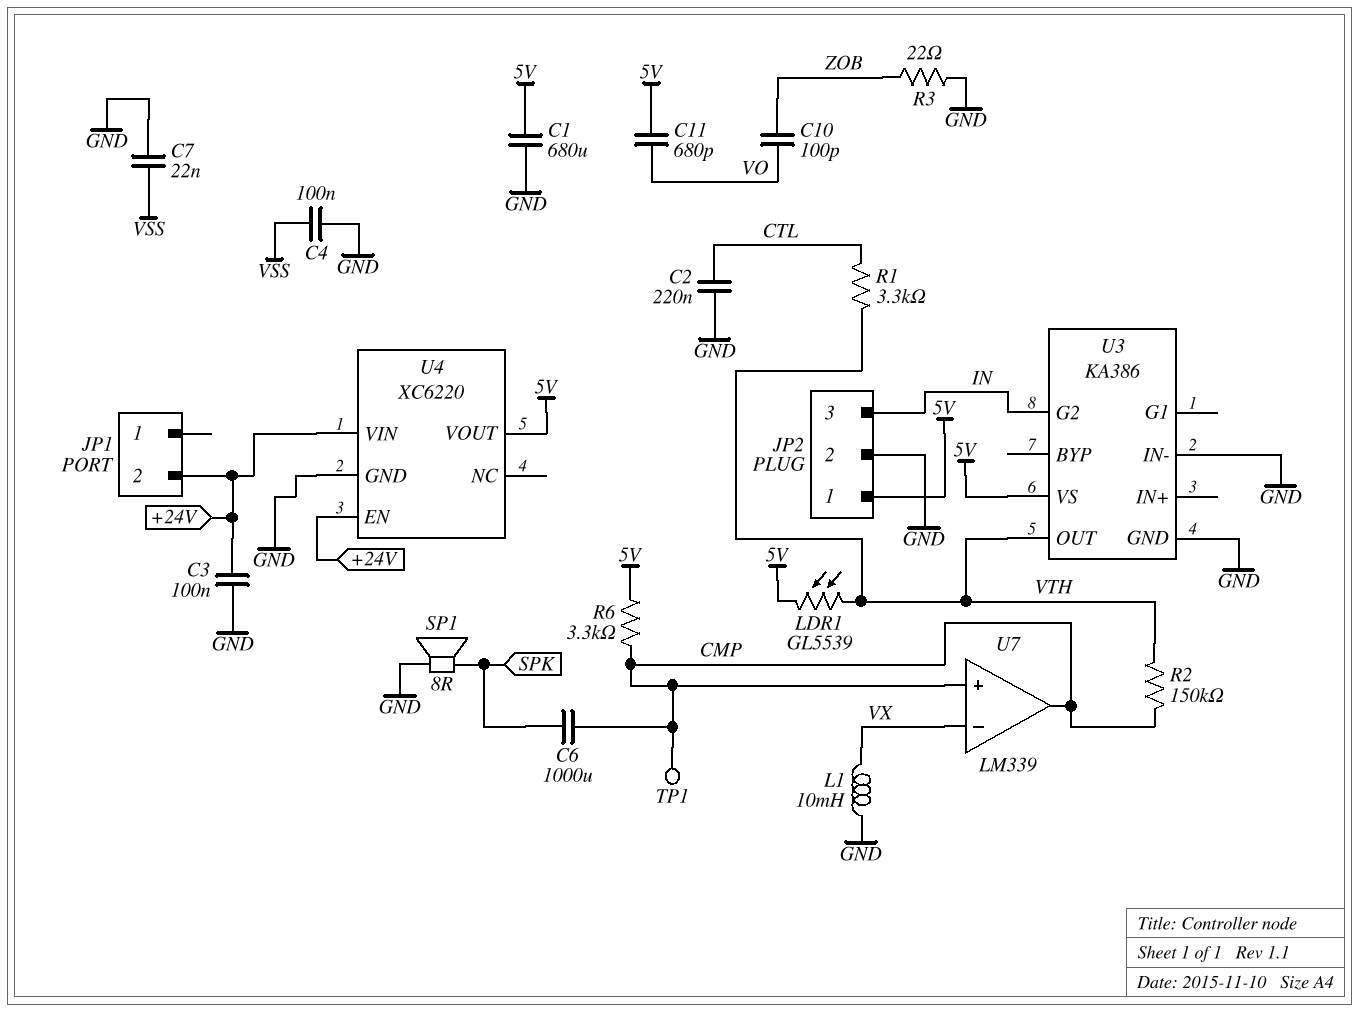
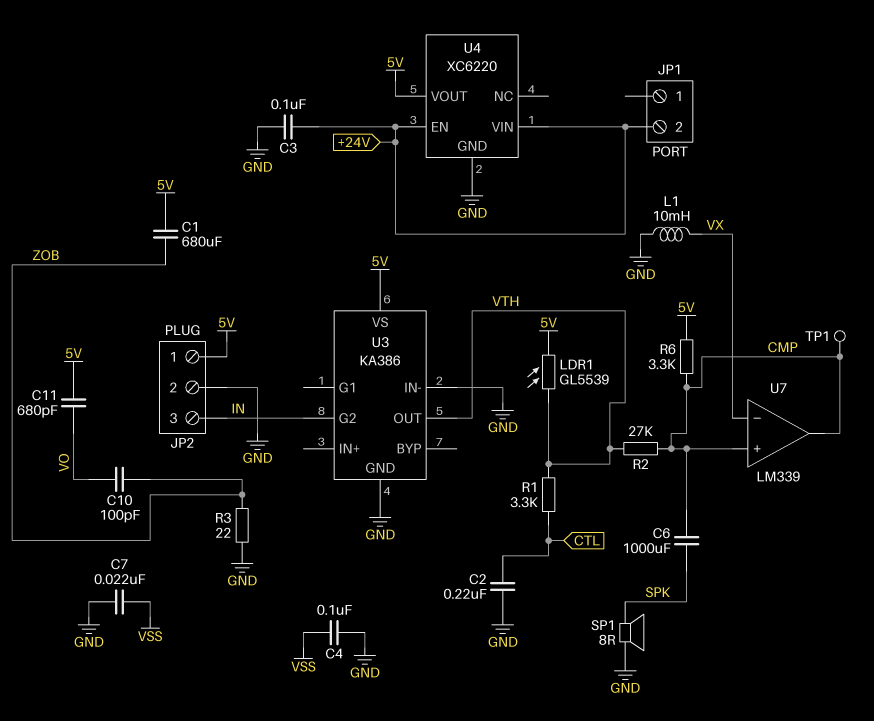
C1: 680uF (5V, GND) -> 680uF (5V, ZOB)
R2: 150k (CMP, VTH) -> 27k (CMP, VTH)

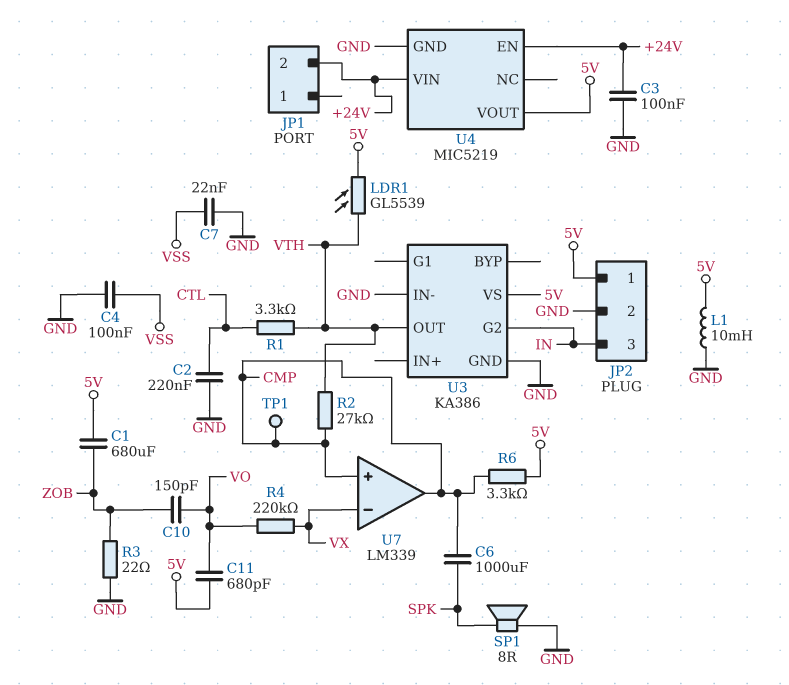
C10: 100pF (VO, ZOB) -> 150pF (VO, ZOB)
L1: 10mH (GND, VX) -> 10mH (5V, GND)
R4: none -> 220k (VO, VX)
U4: XC6220 -> MIC5219

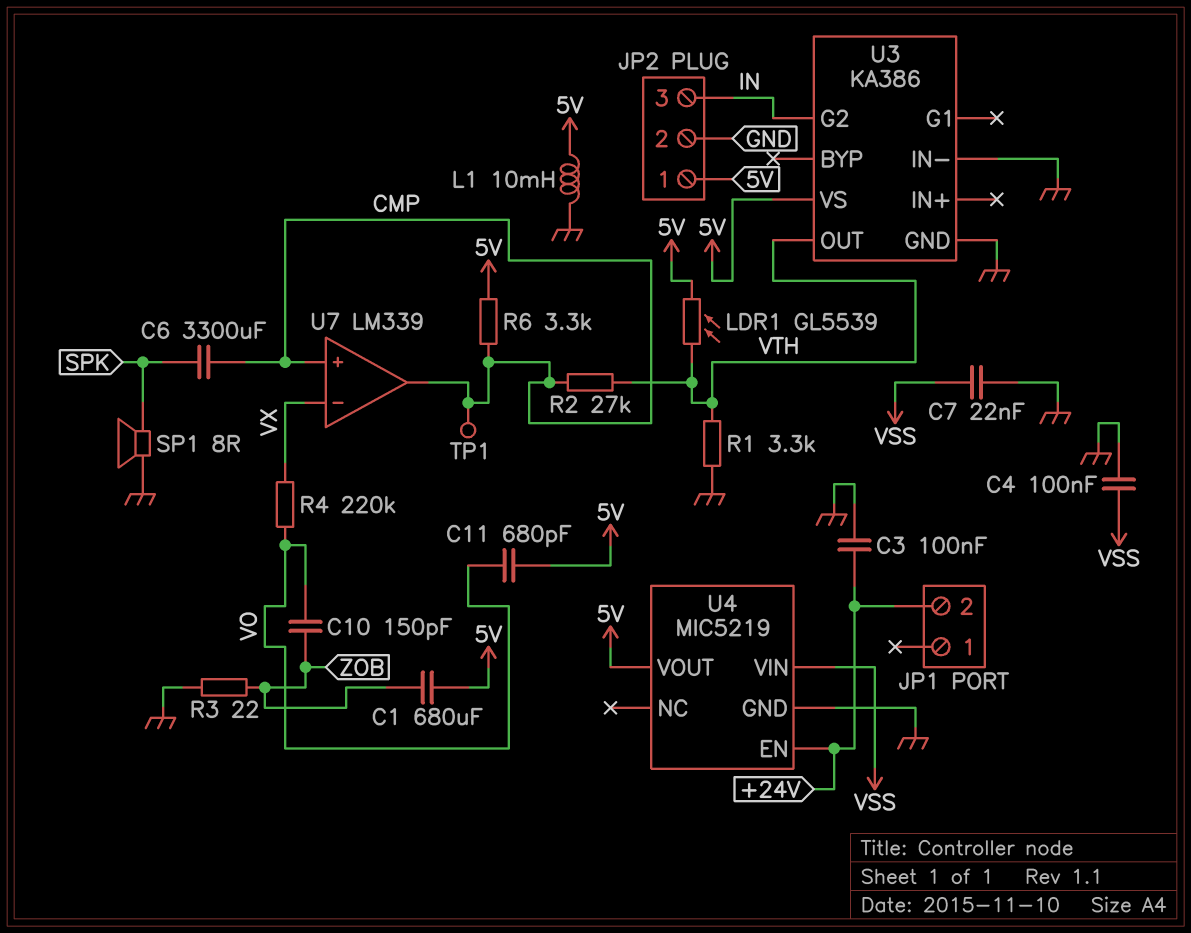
C2: 220nF (CTL, GND) -> none
C6: 1000uF (CMP, SPK) -> 3300uF (CMP, SPK)
R1: 3.3k (CTL, VTH) -> 3.3k (GND, VTH)
U4 pin VIN: +24V -> VSS

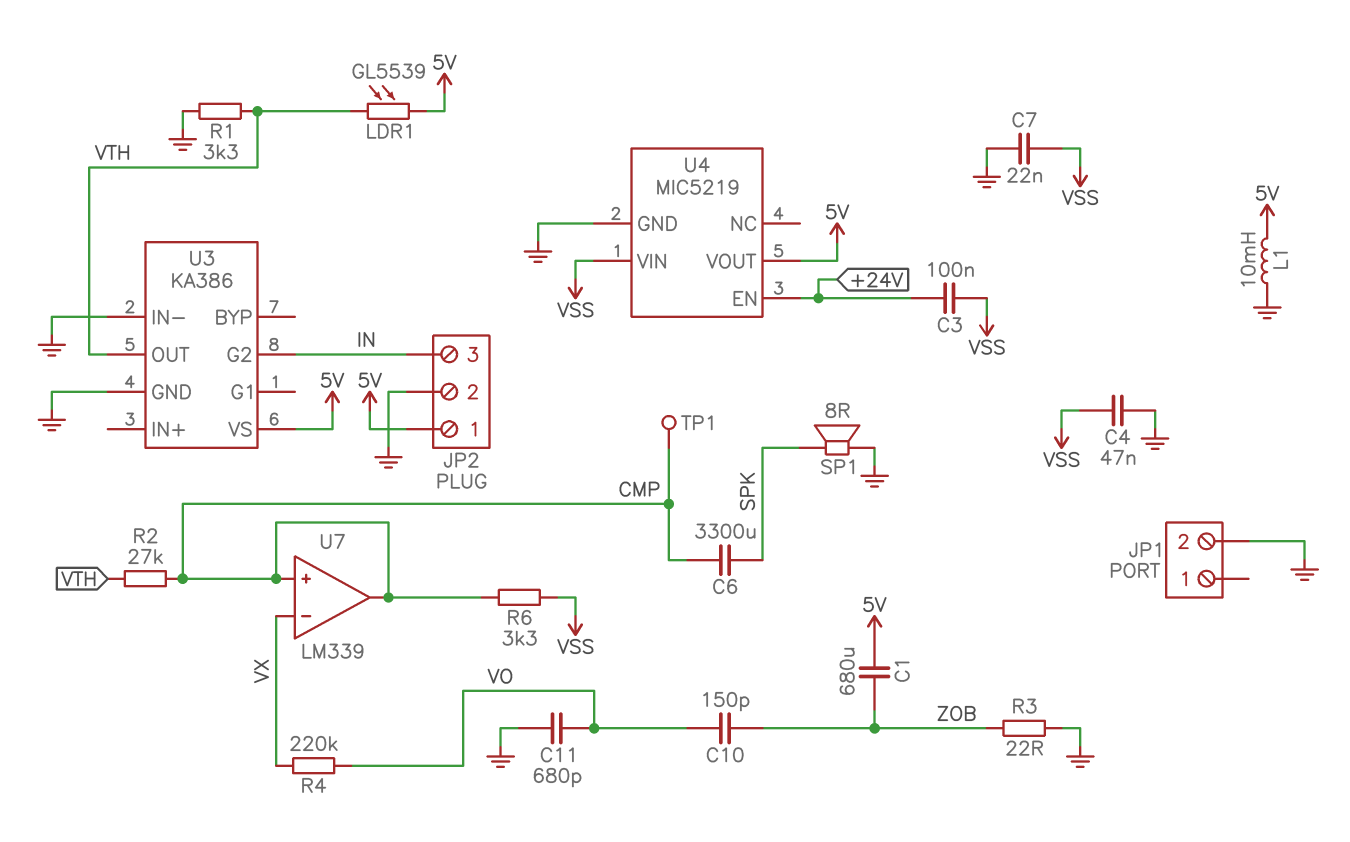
C3: 100nF (+24V, GND) -> 100nF (+24V, VSS)
C4: 100nF (GND, VSS) -> 47nF (GND, VSS)
C11: 680pF (5V, VO) -> 680pF (GND, VO)
JP1 pin 2: +24V -> GND
R6: 3.3k (5V, CMP) -> 3.3k (CMP, VSS)

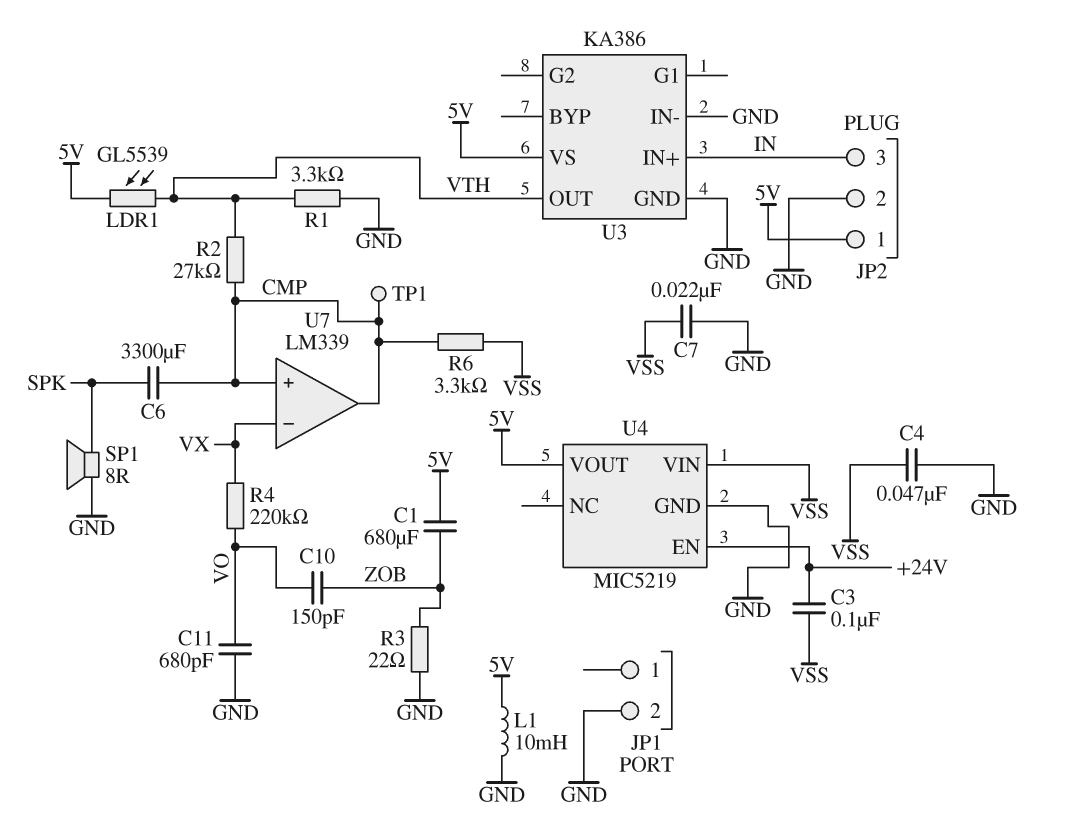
U3 pin G2: IN -> none
U3 pin IN+: none -> IN

